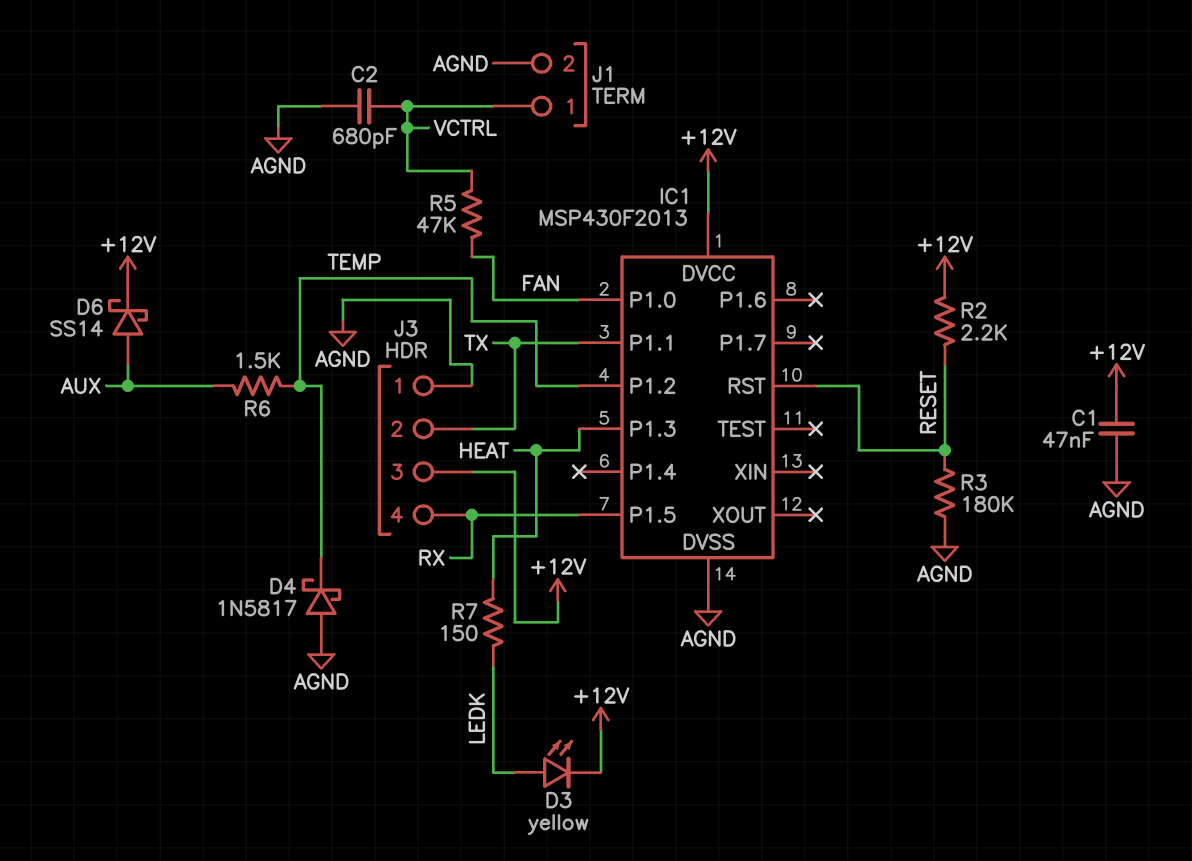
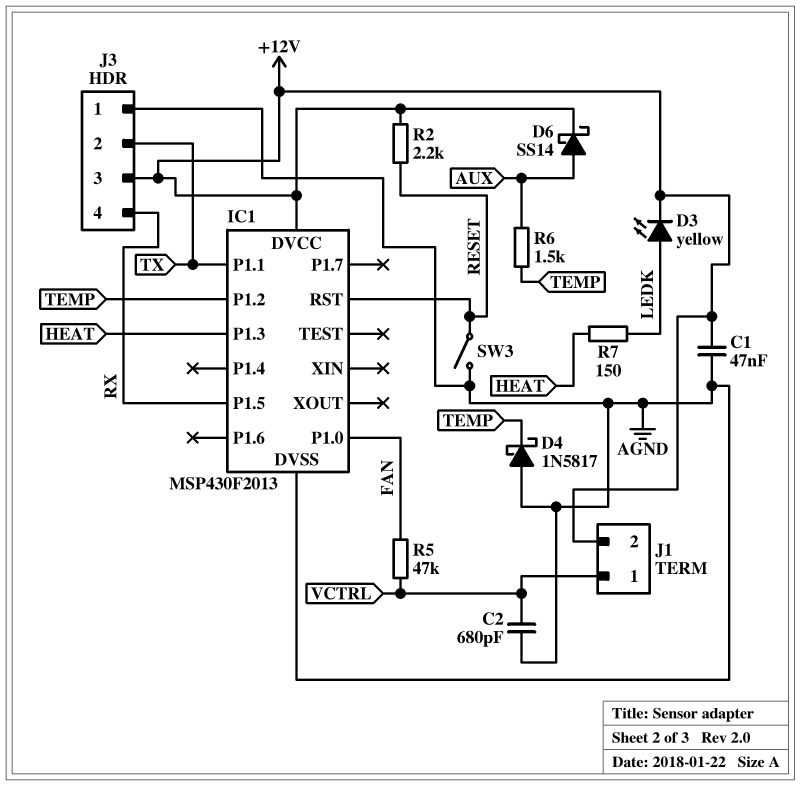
J1 pin 2: AGND -> +12V
R3: 180k (AGND, RESET) -> none
SW3: none -> switch (AGND, RESET)

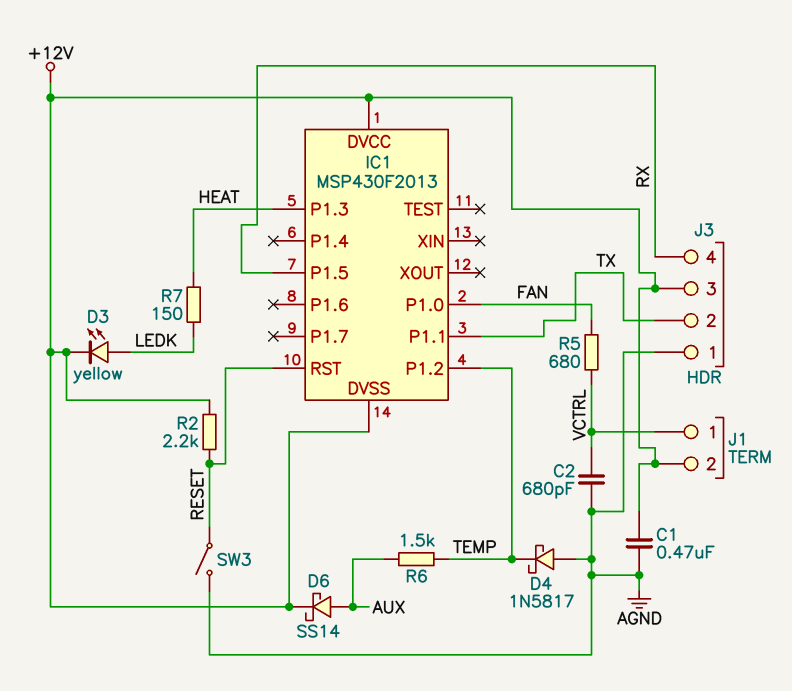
C1: 47nF (+12V, AGND) -> 470nF (+12V, AGND)
IC1 pin DVSS: AGND -> +12V
R5: 47k (FAN, VCTRL) -> 680 (FAN, VCTRL)

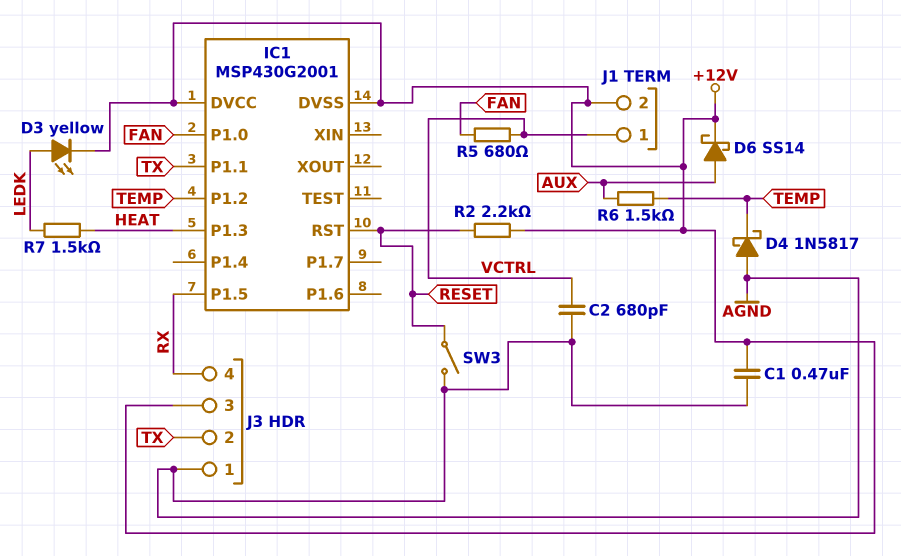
IC1: MSP430F2013 -> MSP430G2001
R7: 150 (HEAT, LEDK) -> 1.5k (HEAT, LEDK)

